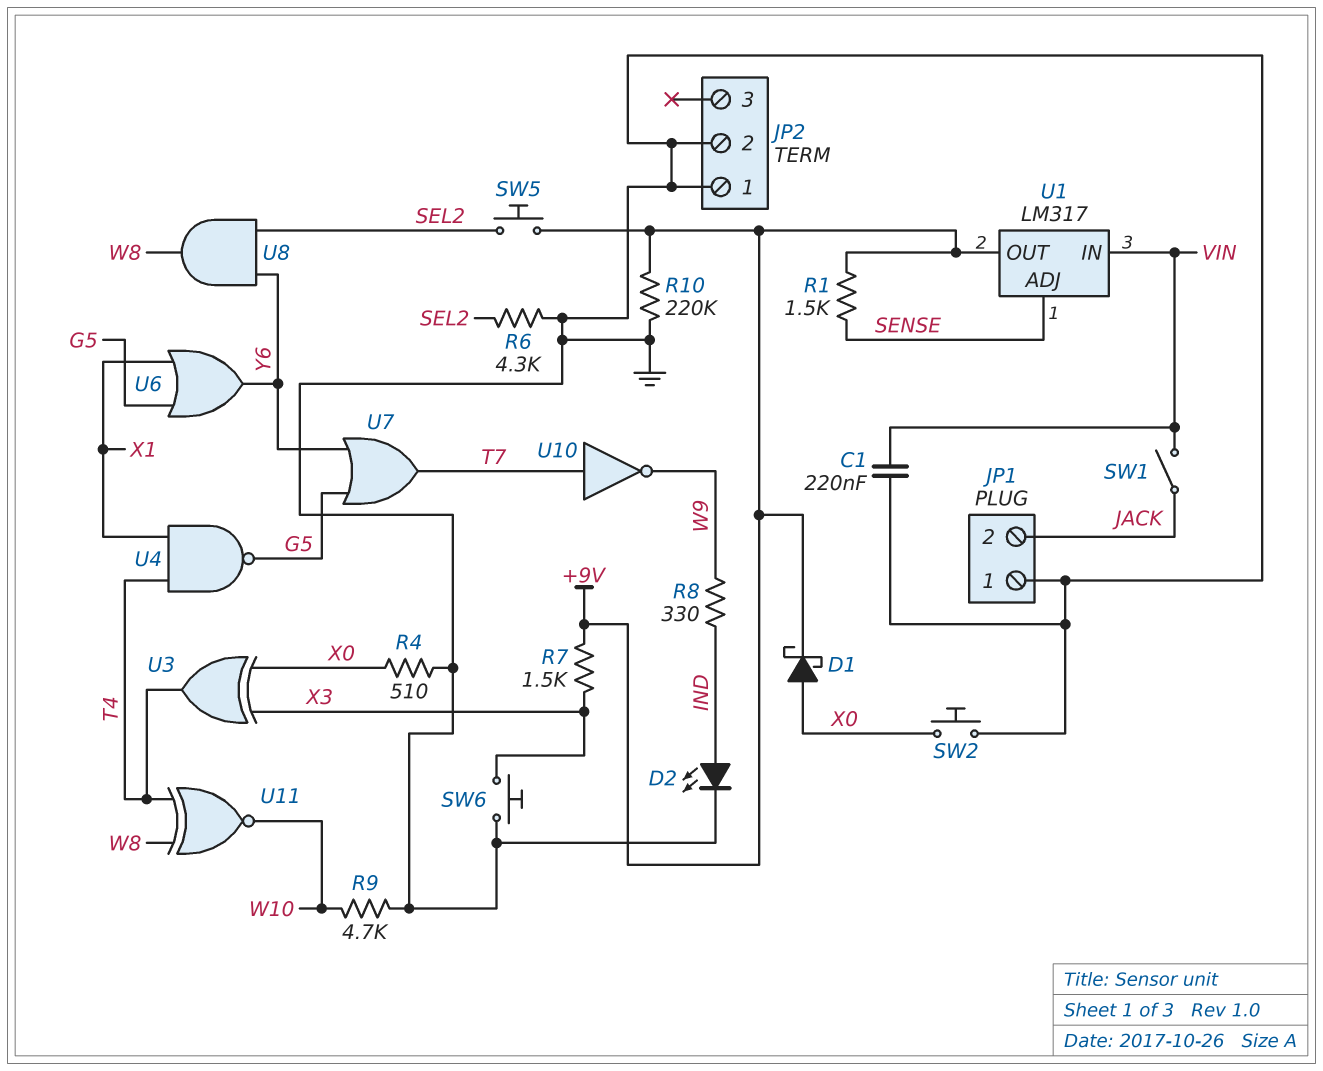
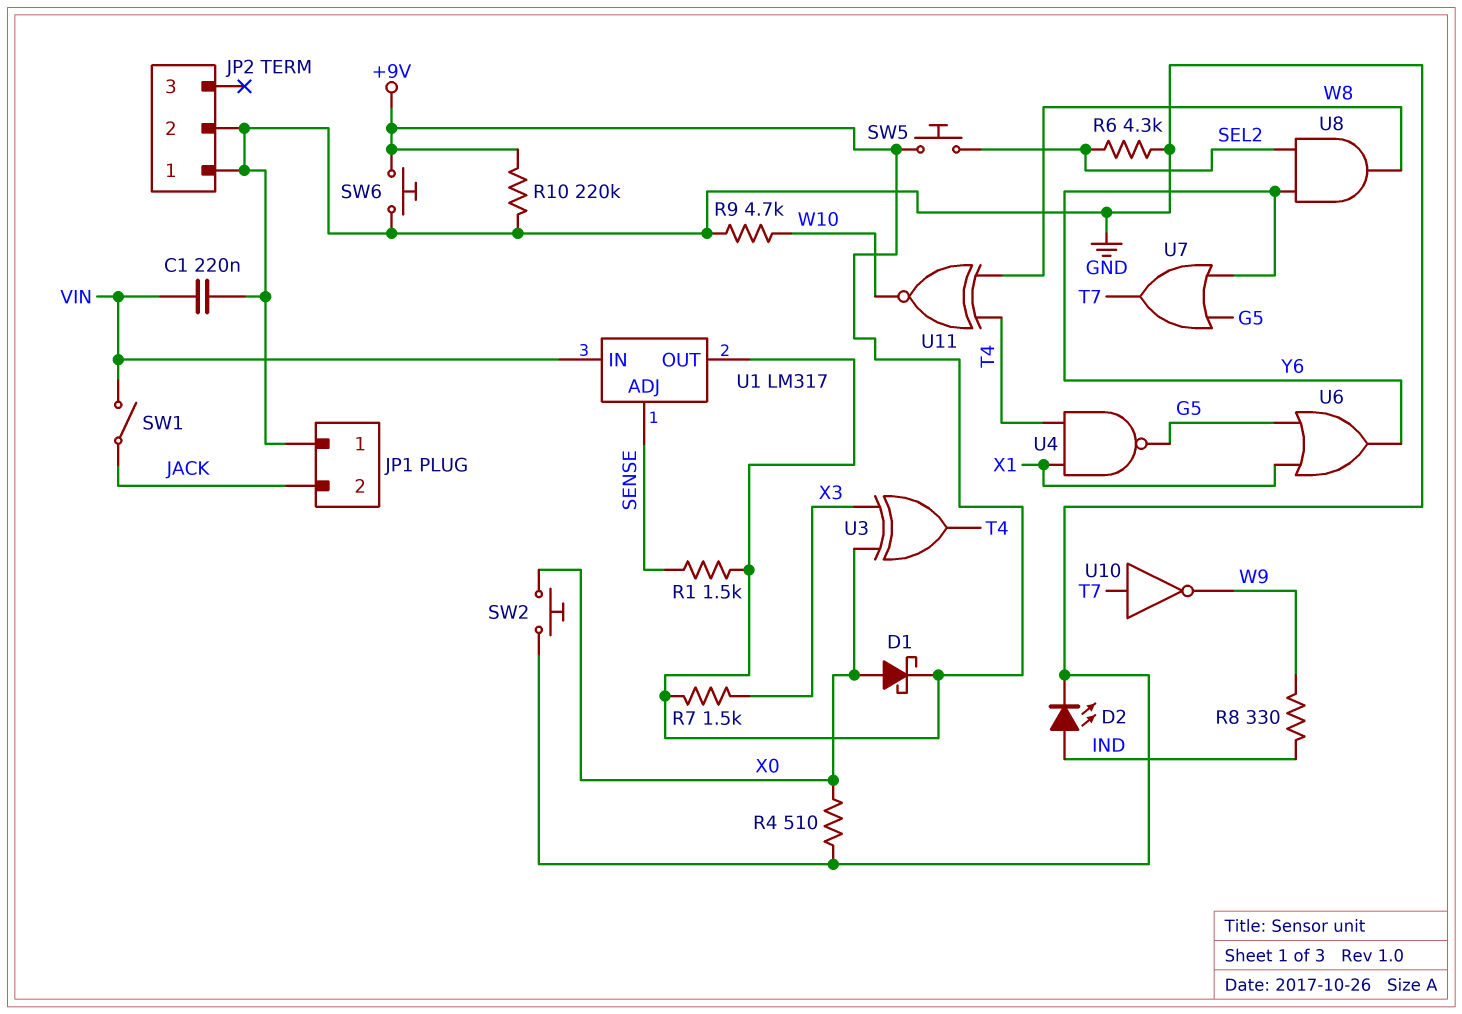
SW6: button (GND, X3) -> button (+9V, GND)

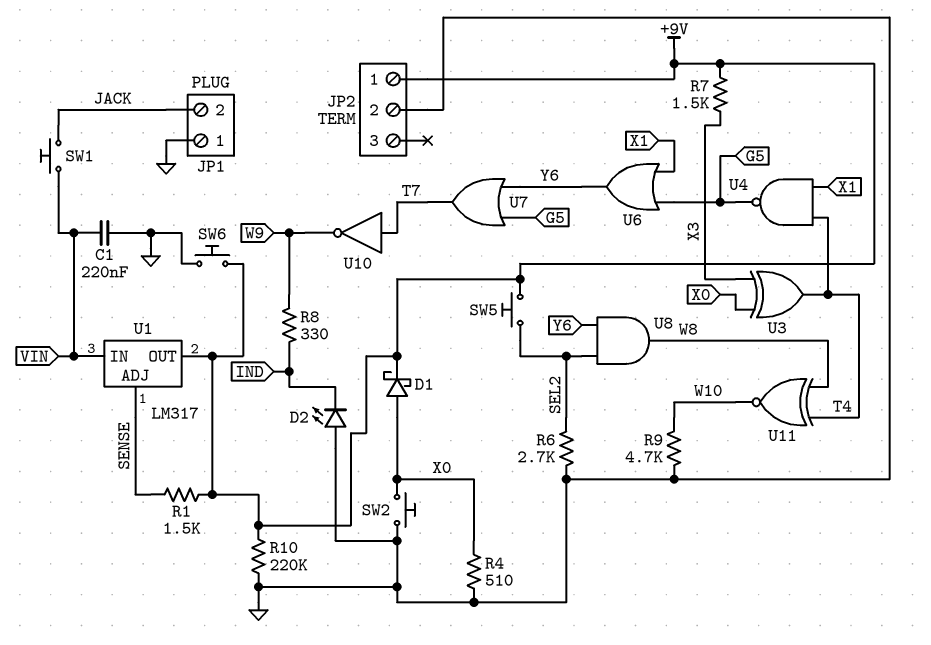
D2: LED (A IND, K GND) -> LED (A GND, K IND)
JP2 pin 1: GND -> +9V
R6: 4.3k (GND, SEL2) -> 2.7k (GND, SEL2)
SW1: switch (JACK, VIN) -> button (JACK, VIN)

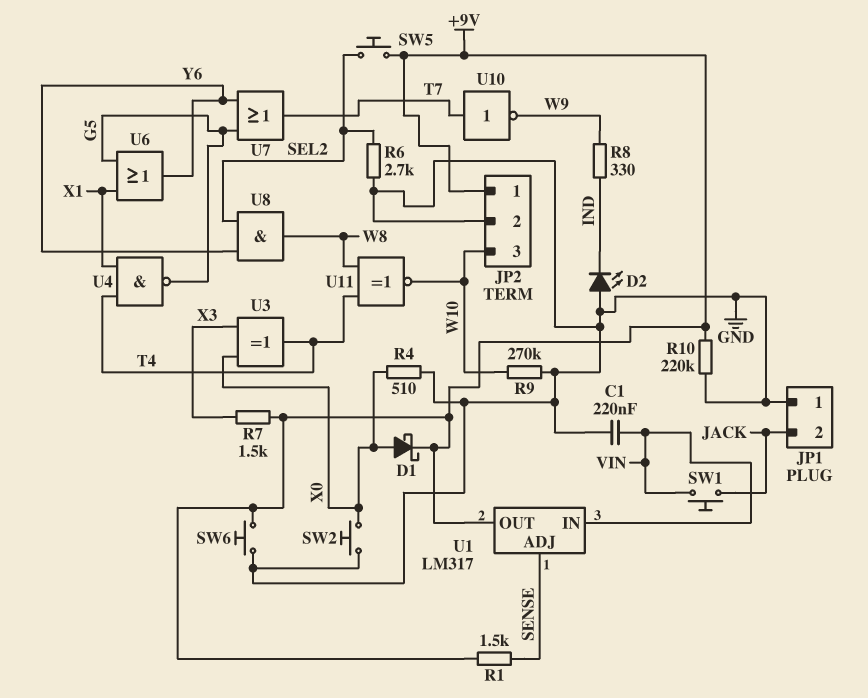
JP2 pin 3: none -> W10
R9: 4.7k (GND, W10) -> 270k (GND, W10)

